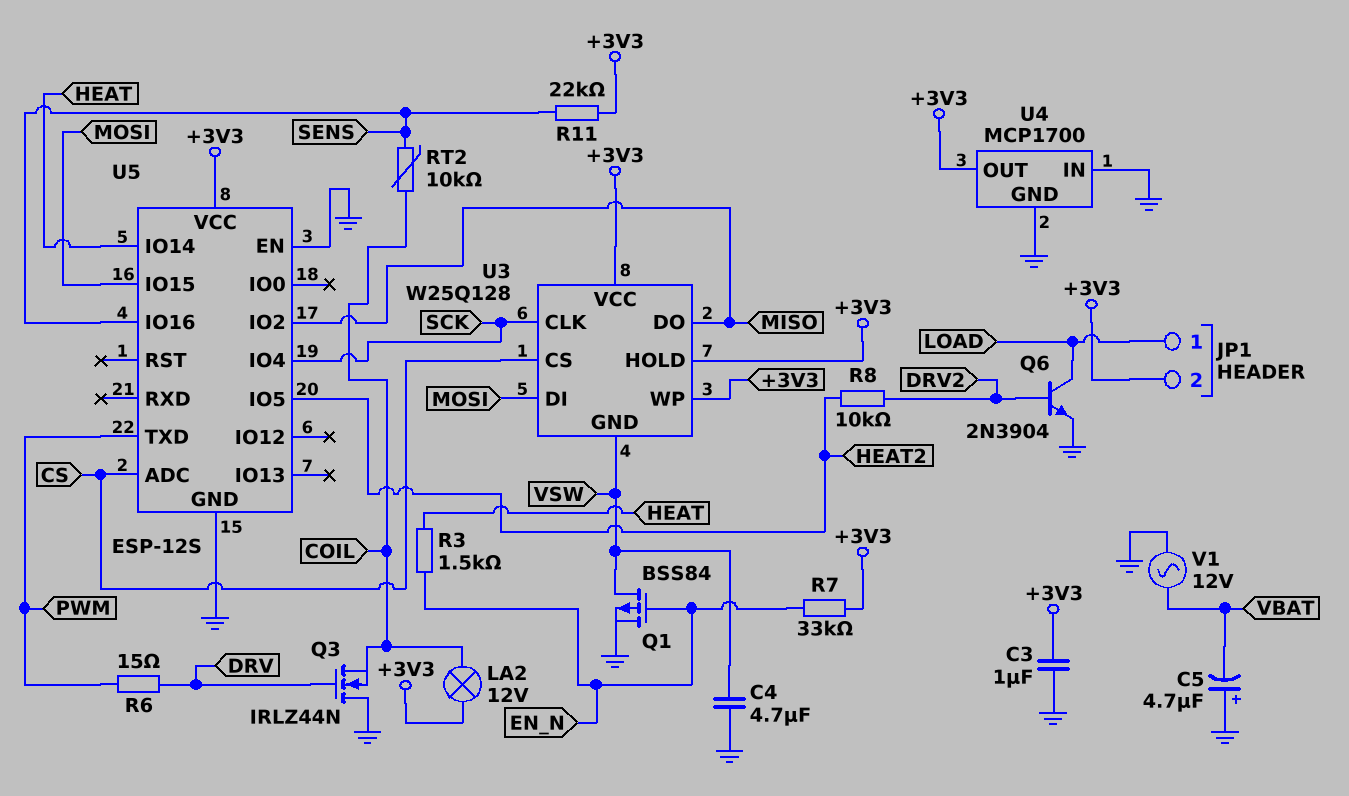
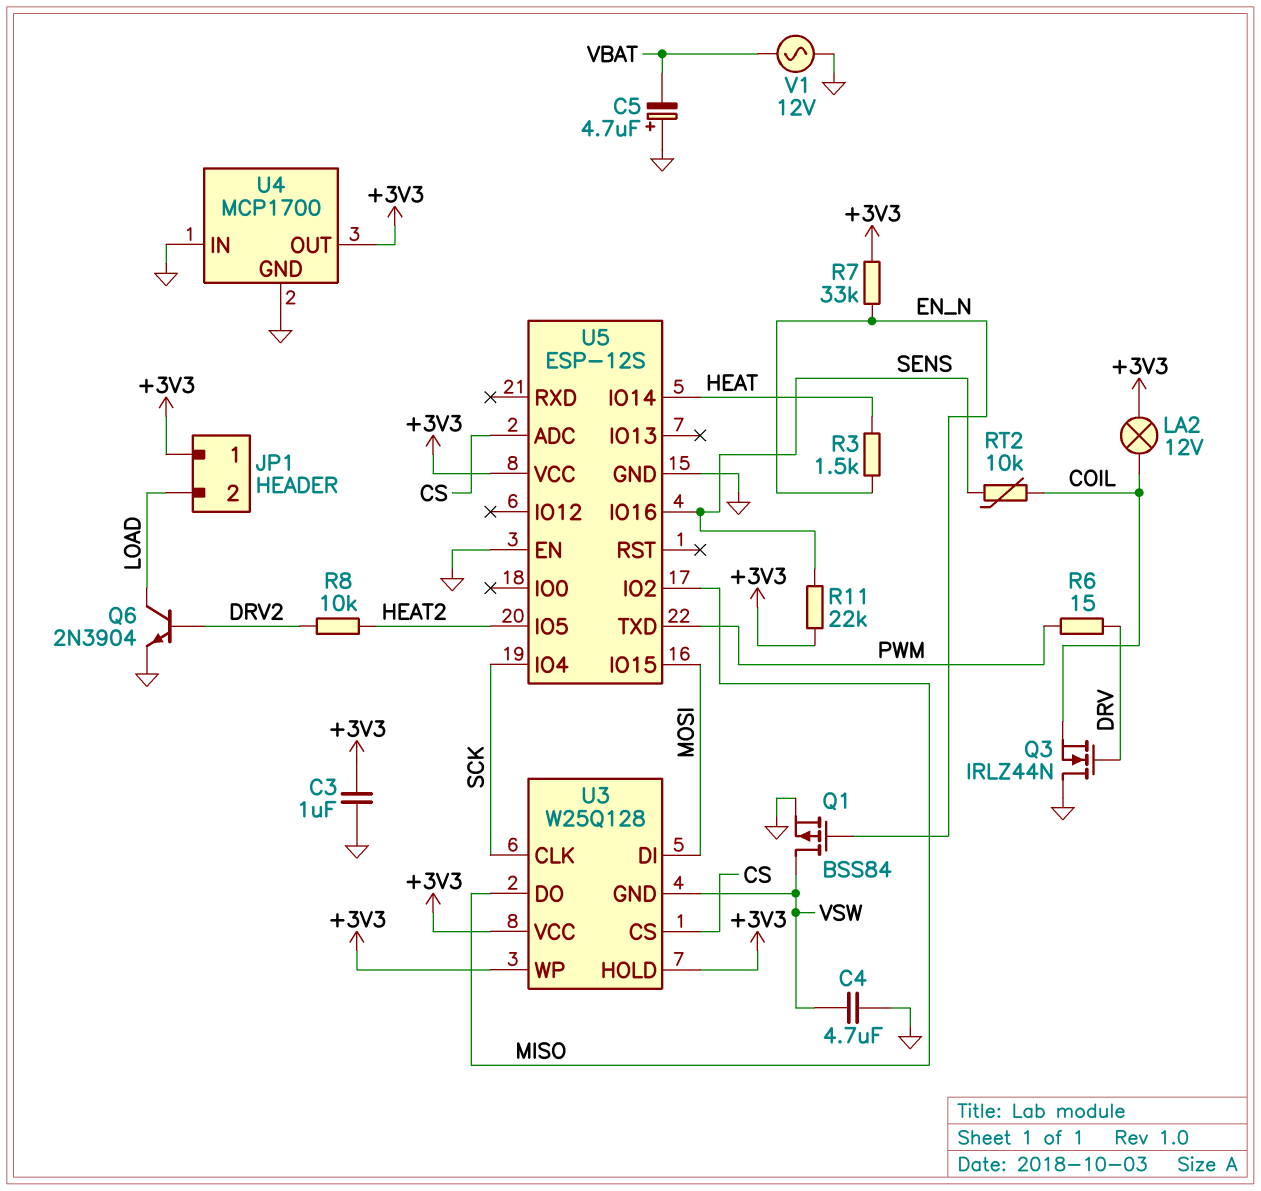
JP1 pin 1: LOAD -> +3V3
JP1 pin 2: +3V3 -> LOAD

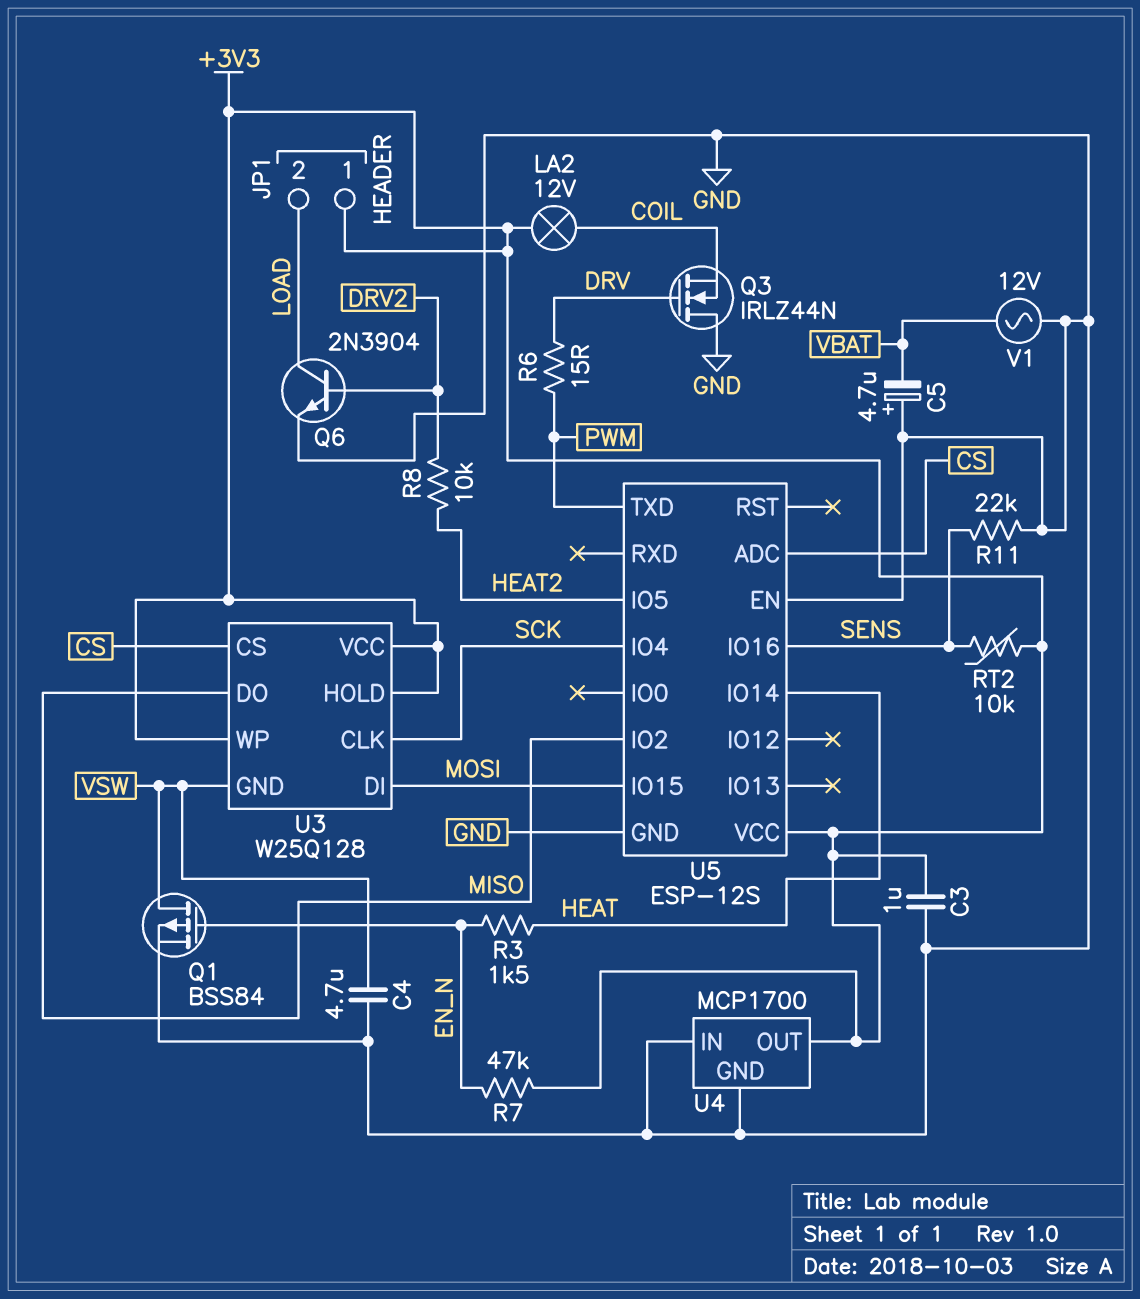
R7: 33k (+3V3, EN_N) -> 47k (+3V3, EN_N)
R11: 22k (+3V3, SENS) -> 22k (GND, SENS)
RT2: 10k (COIL, SENS) -> 10k (+3V3, SENS)

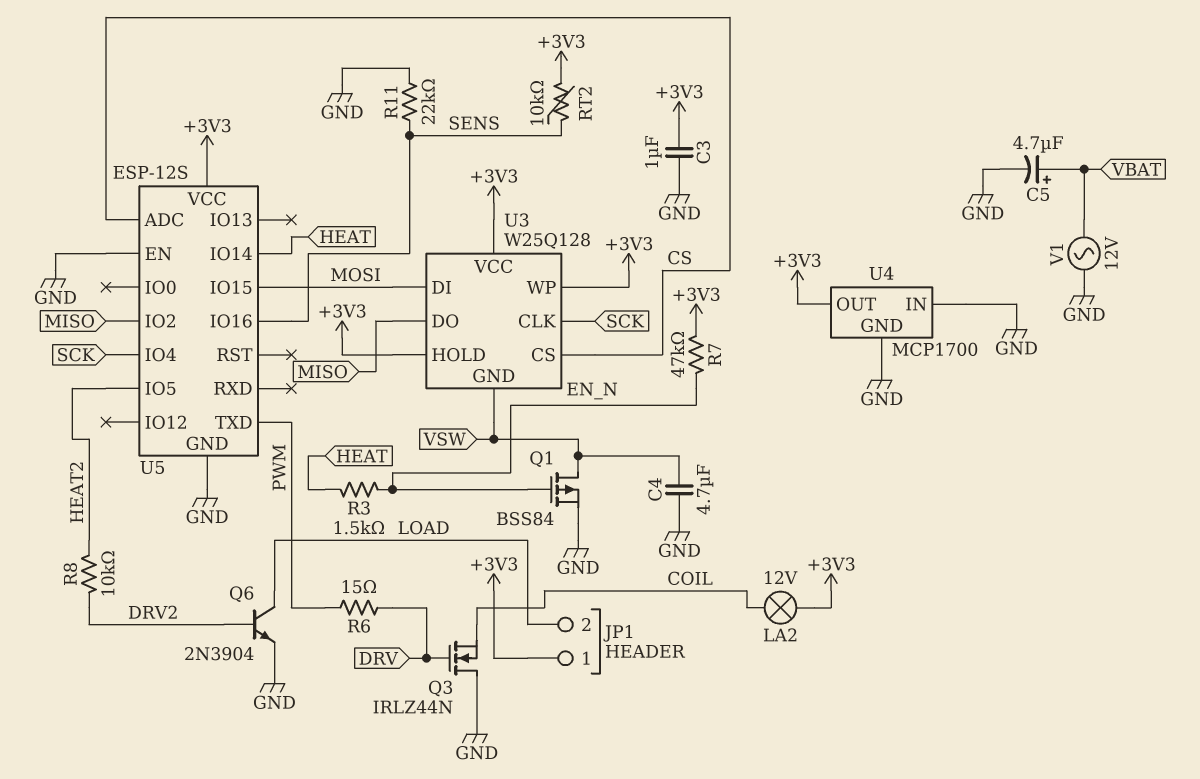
C5: 4.7uF (plus GND, minus VBAT) -> 4.7uF (plus VBAT, minus GND)

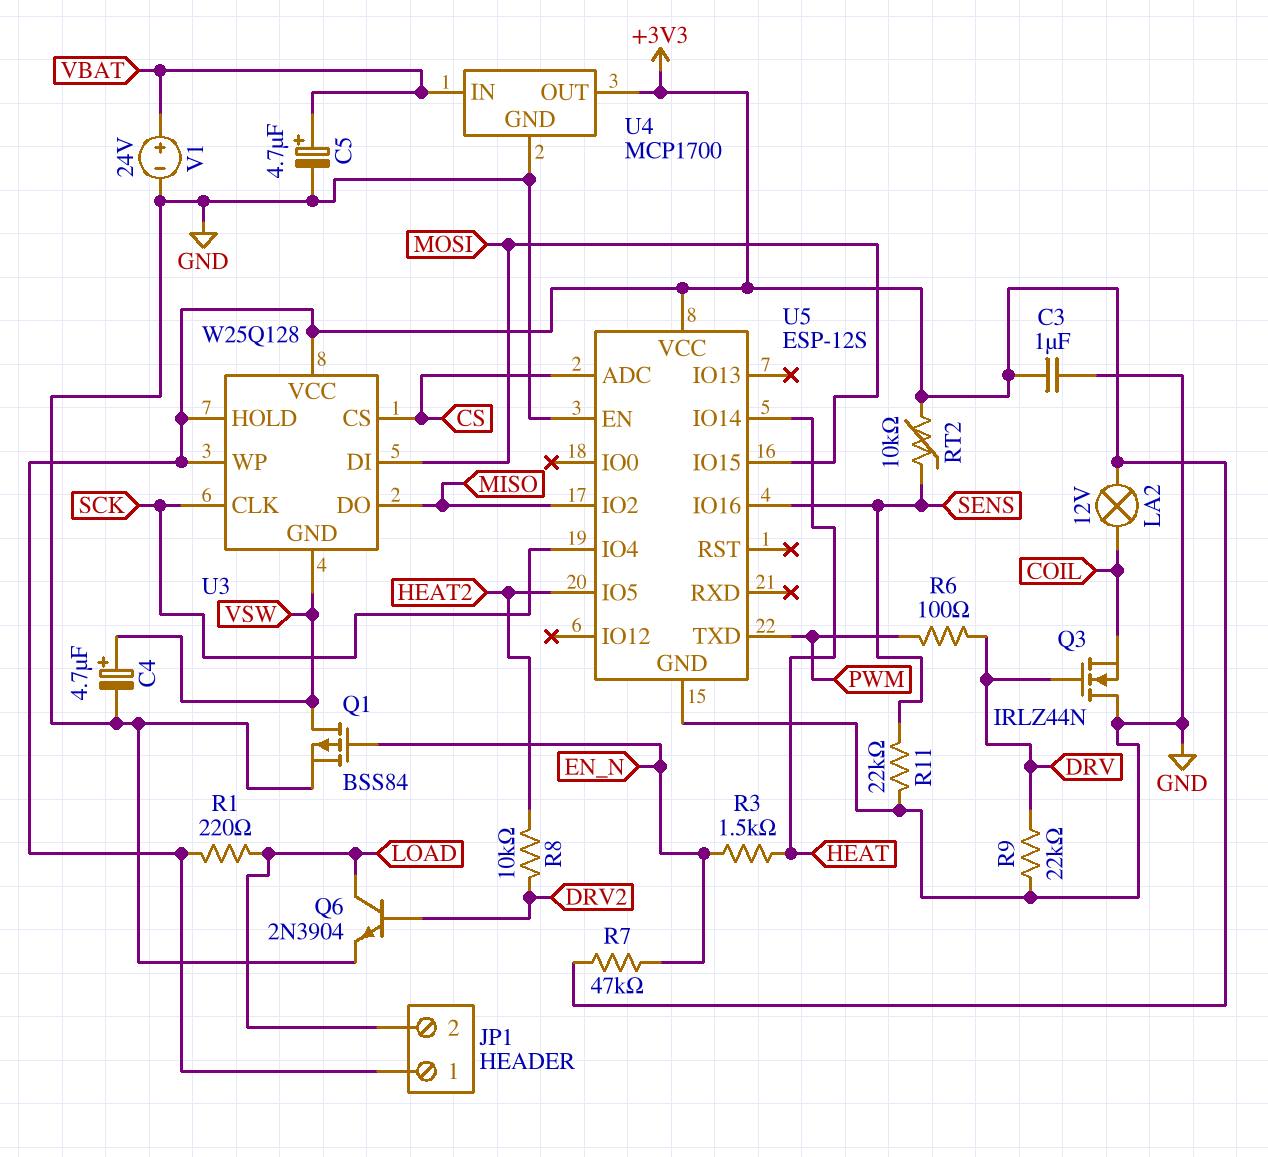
C4: 4.7uF (GND, VSW) -> 4.7uF (plus VSW, minus GND)
R1: none -> 220 (+3V3, LOAD)
R6: 15 (DRV, PWM) -> 100 (DRV, PWM)
R9: none -> 22k (DRV, GND)
U4 pin IN: GND -> VBAT
V1: AC 12V (GND, VBAT) -> 24V (plus VBAT, minus GND)

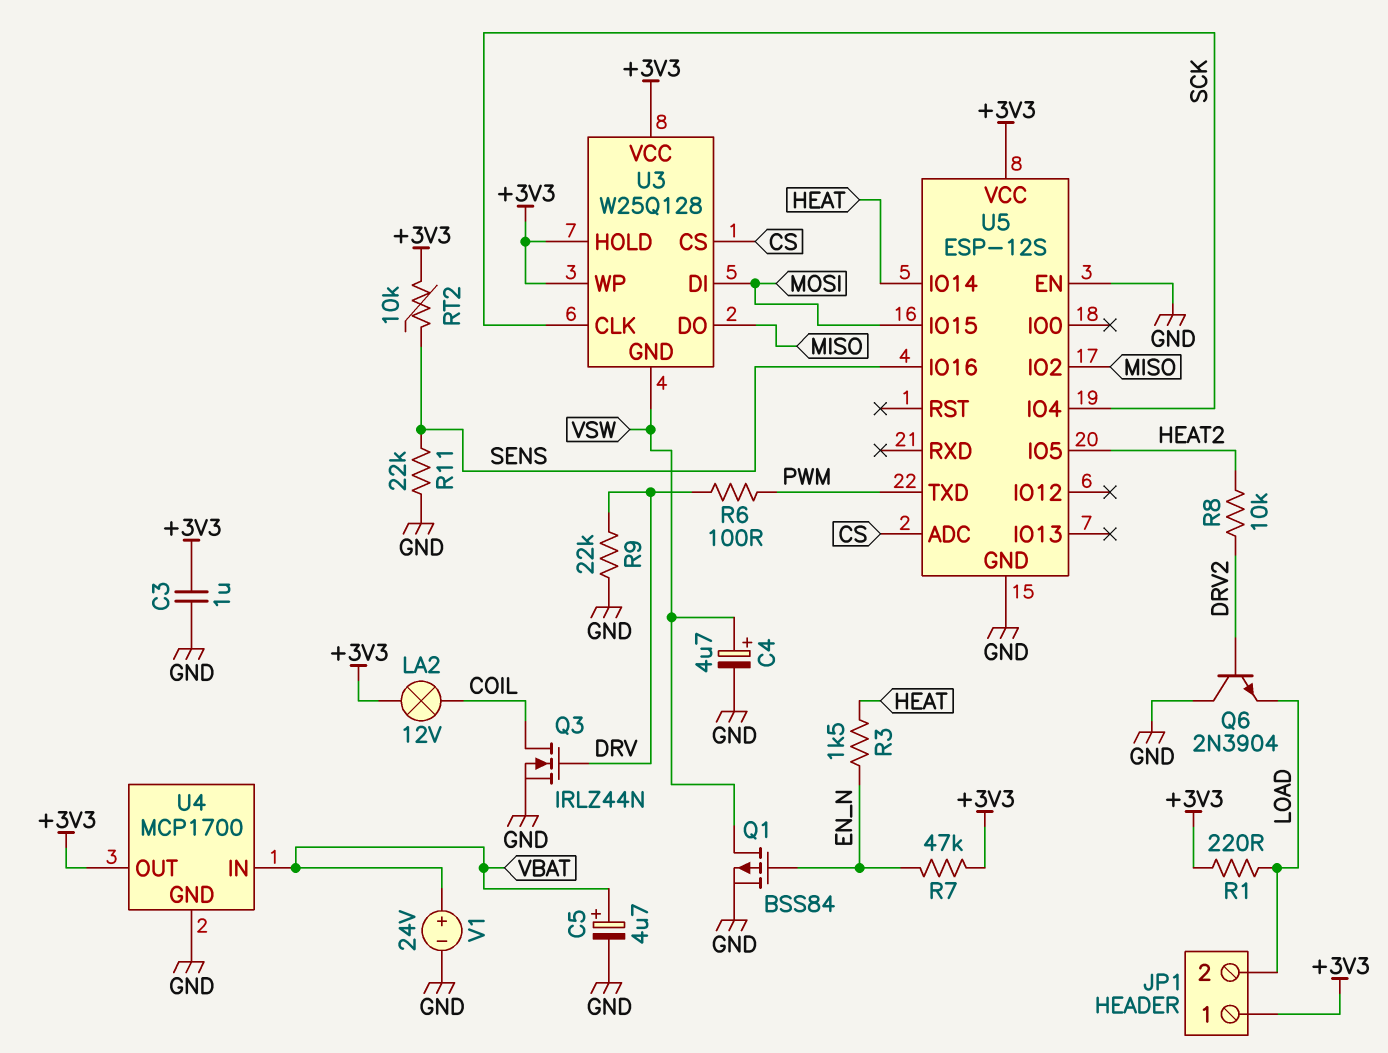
Q3: NMOS IRLZ44N (G DRV, D GND, S COIL) -> NMOS IRLZ44N (G DRV, D COIL, S GND)
Q6: NPN 2N3904 (B DRV2, C LOAD, E GND) -> NPN 2N3904 (B DRV2, C GND, E LOAD)

